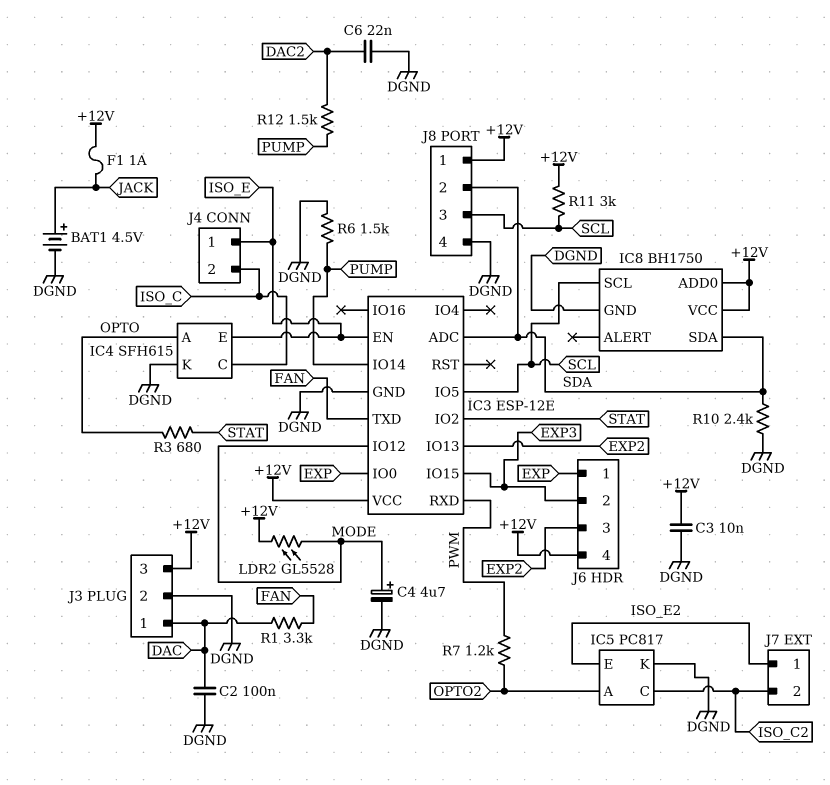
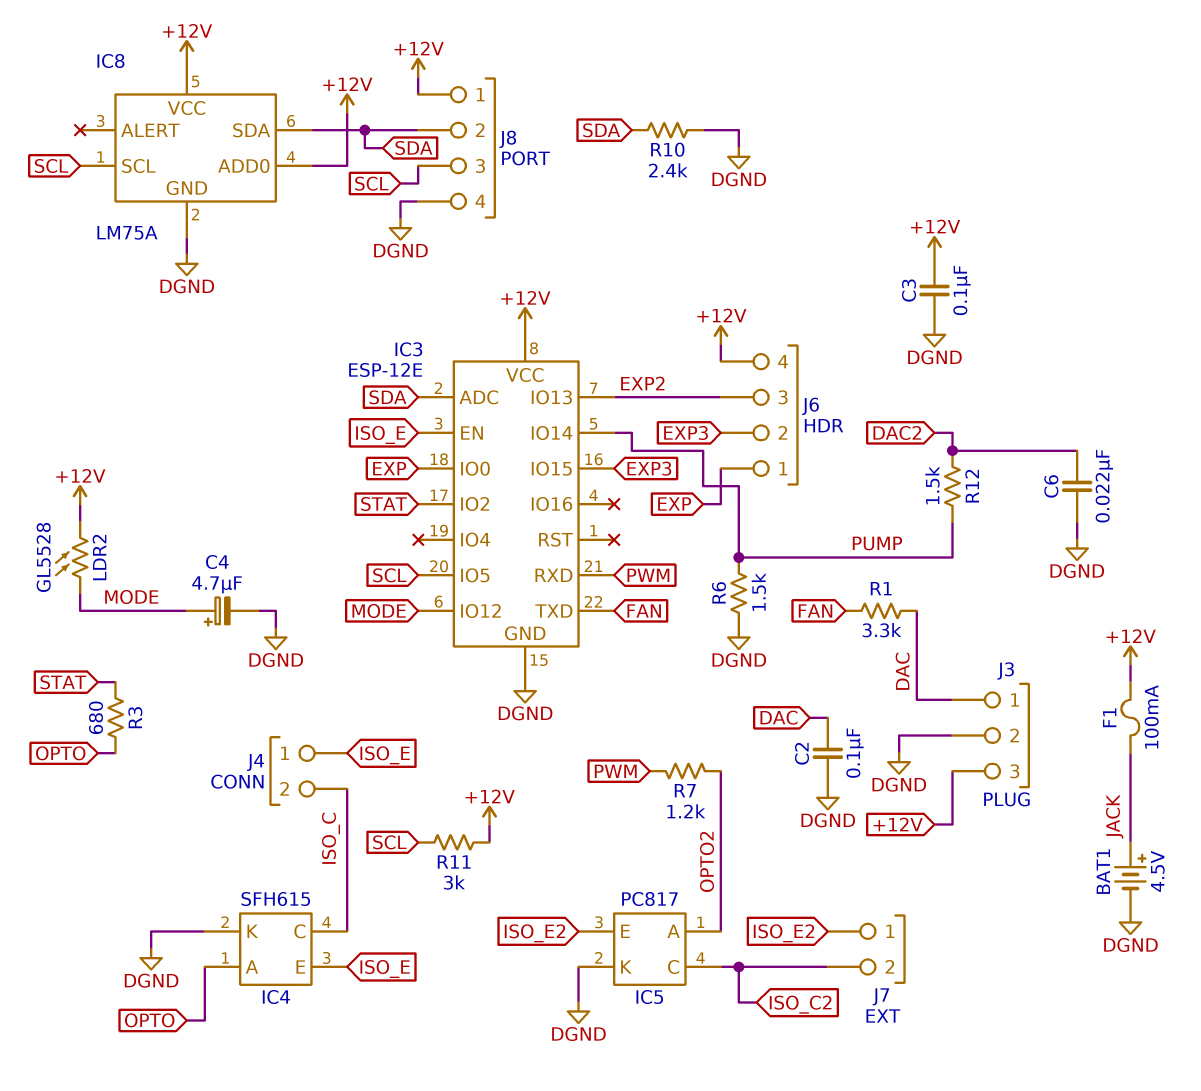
C3: 10nF (+12V, DGND) -> 100nF (+12V, DGND)
F1: 1A (+12V, JACK) -> 100mA (+12V, JACK)
IC8: BH1750 -> LM75A

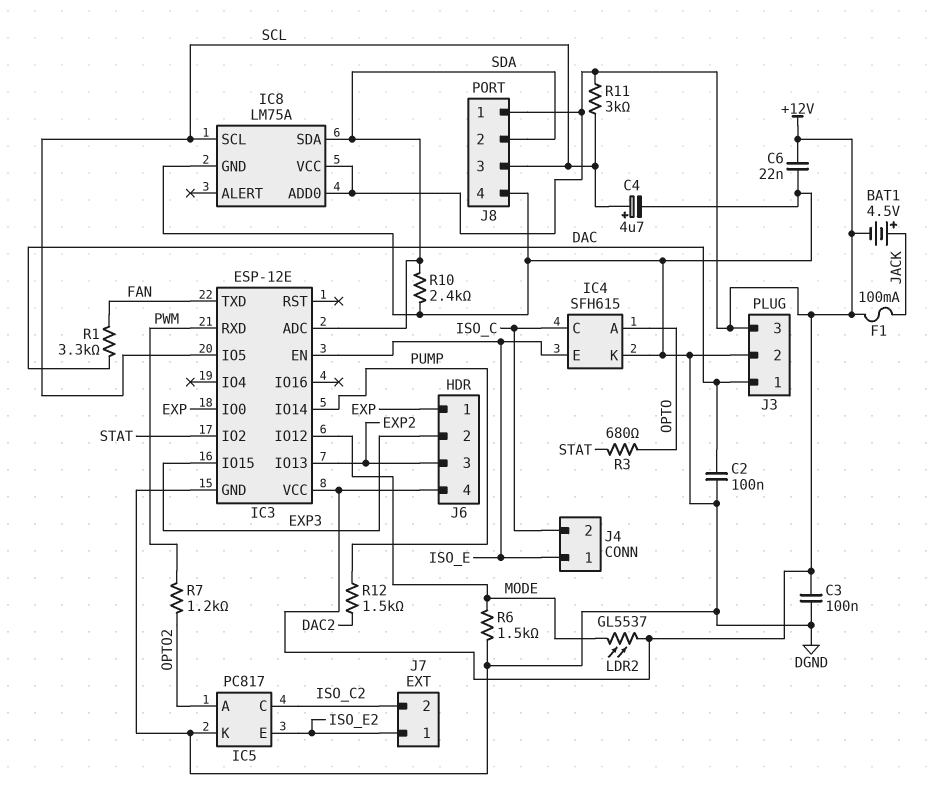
BAT1: 4.5V (plus JACK, minus DGND) -> 4.5V (plus JACK, minus +12V)
C4: 4.7uF (plus MODE, minus DGND) -> 4.7uF (plus SCL, minus DGND)
C6: 22nF (DAC2, DGND) -> 22nF (+12V, DGND)
LDR2: GL5528 (+12V, MODE) -> GL5537 (+12V, MODE)
R6: 1.5k (DGND, PUMP) -> 1.5k (DGND, MODE)

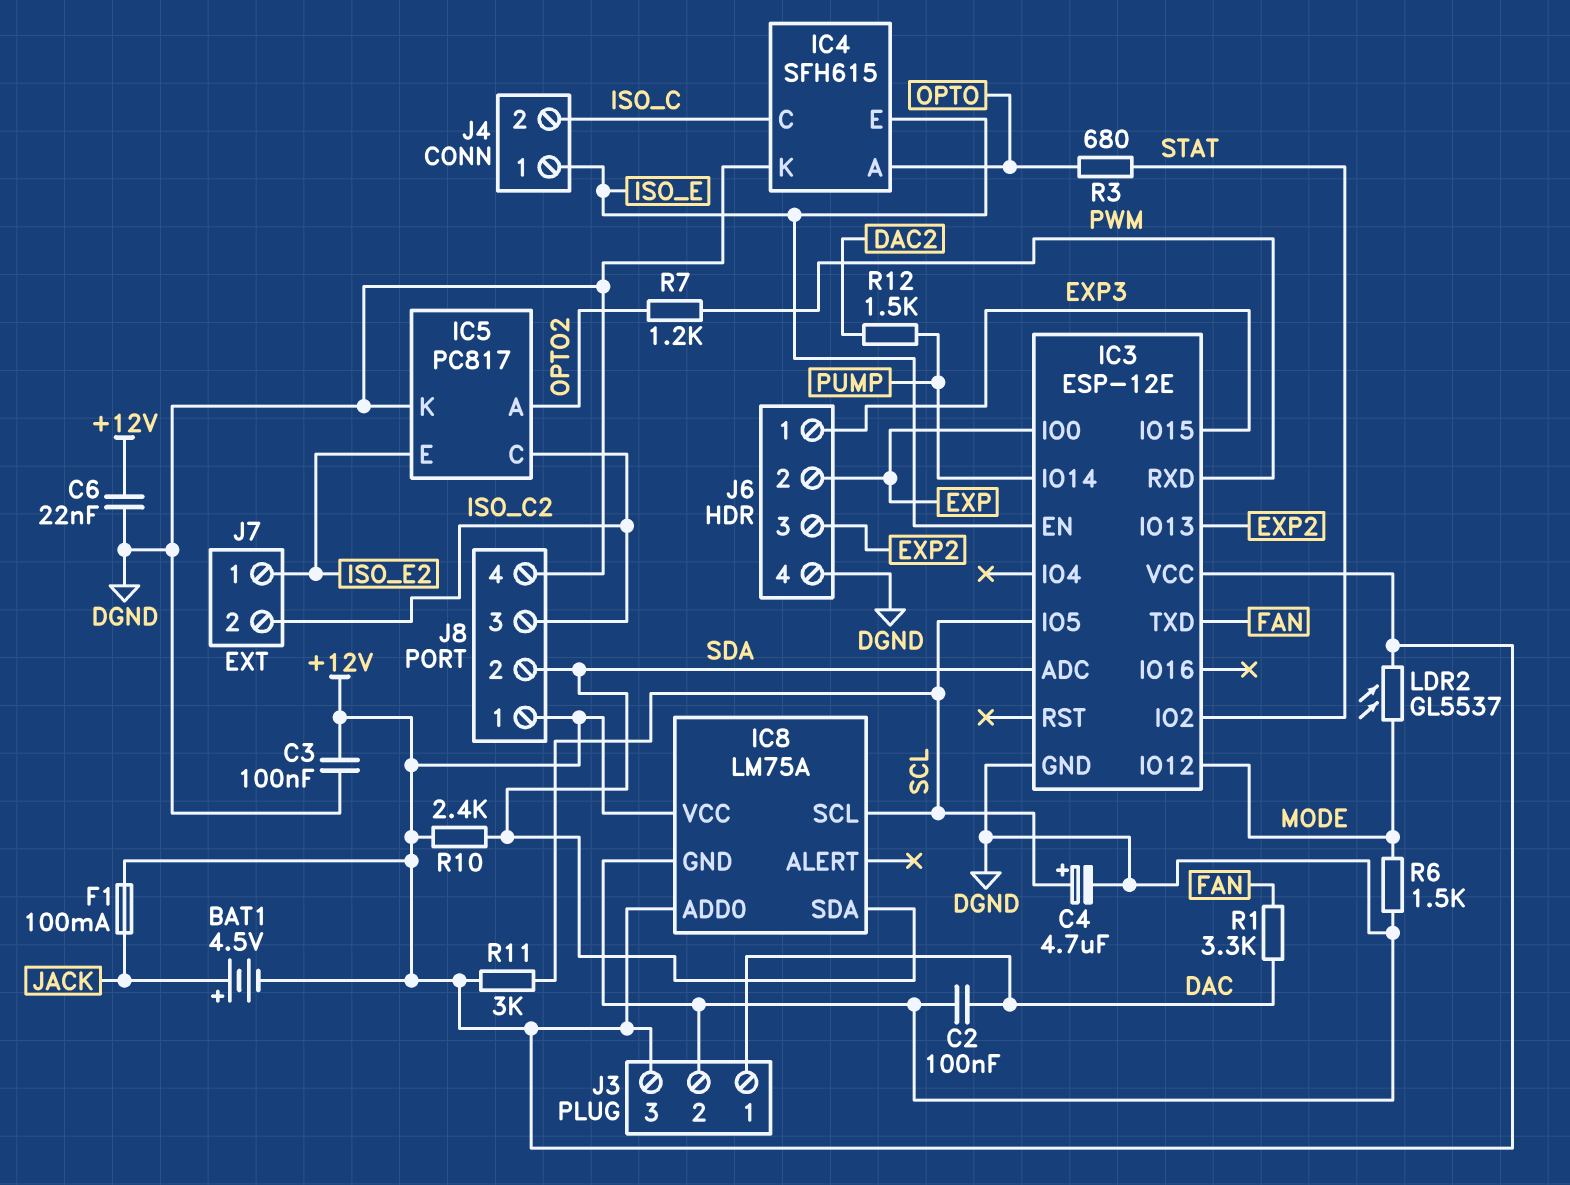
J6 pin 1: EXP -> EXP3
J6 pin 2: EXP3 -> EXP
J6 pin 4: +12V -> DGND
J8 pin 3: SCL -> ISO_C2
R10: 2.4k (DGND, SDA) -> 2.4k (+12V, SDA)

